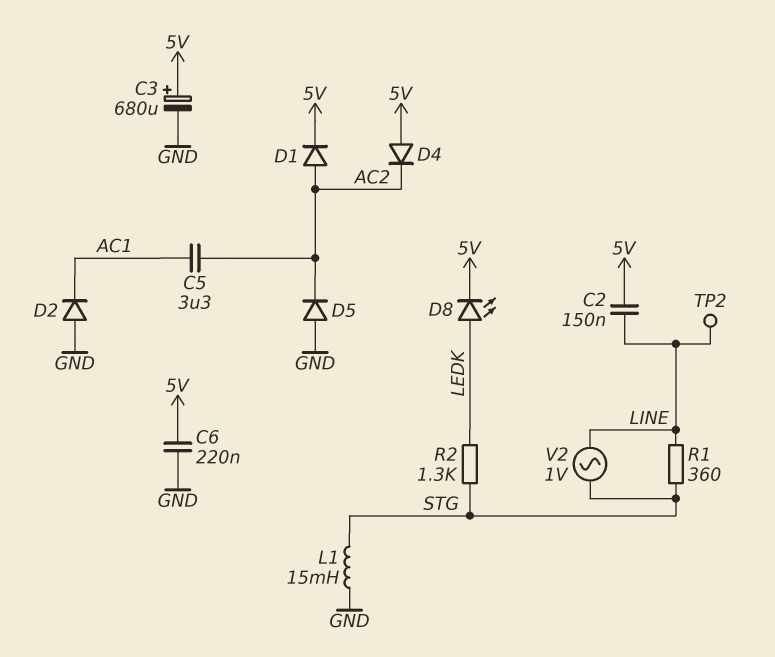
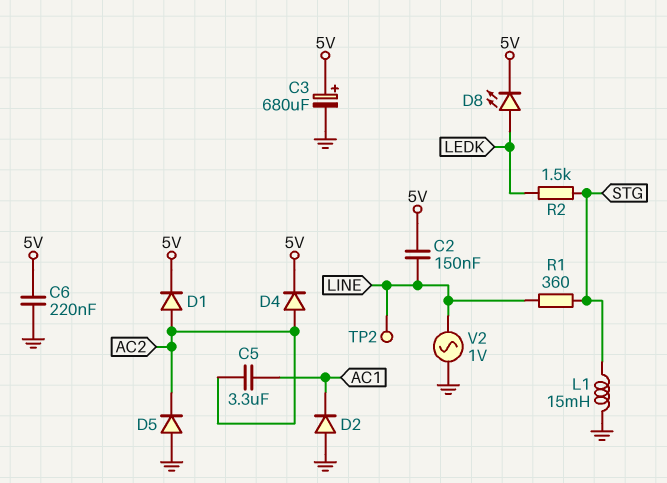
D4: diode (A 5V, K AC2) -> diode (A AC2, K 5V)
R2: 1.3k (LEDK, STG) -> 1.5k (LEDK, STG)
V2: AC 1V (LINE, STG) -> AC 1V (GND, LINE)

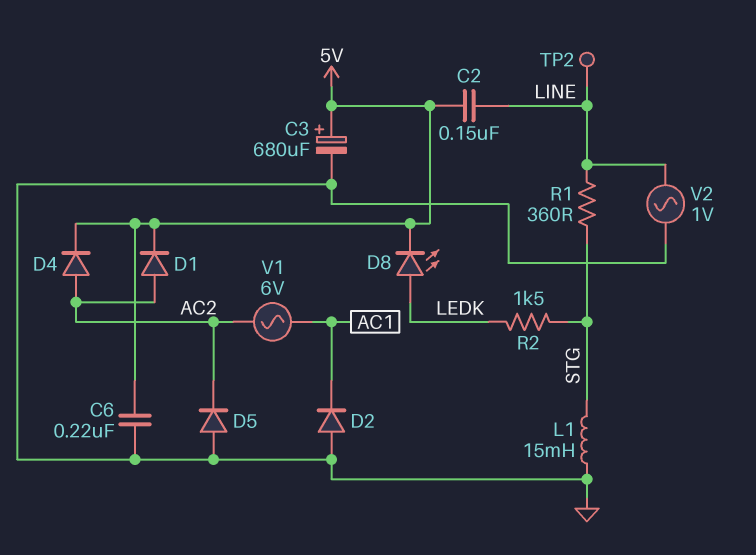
C5: 3.3uF (AC1, AC2) -> none
V1: none -> AC 6V (AC1, AC2)

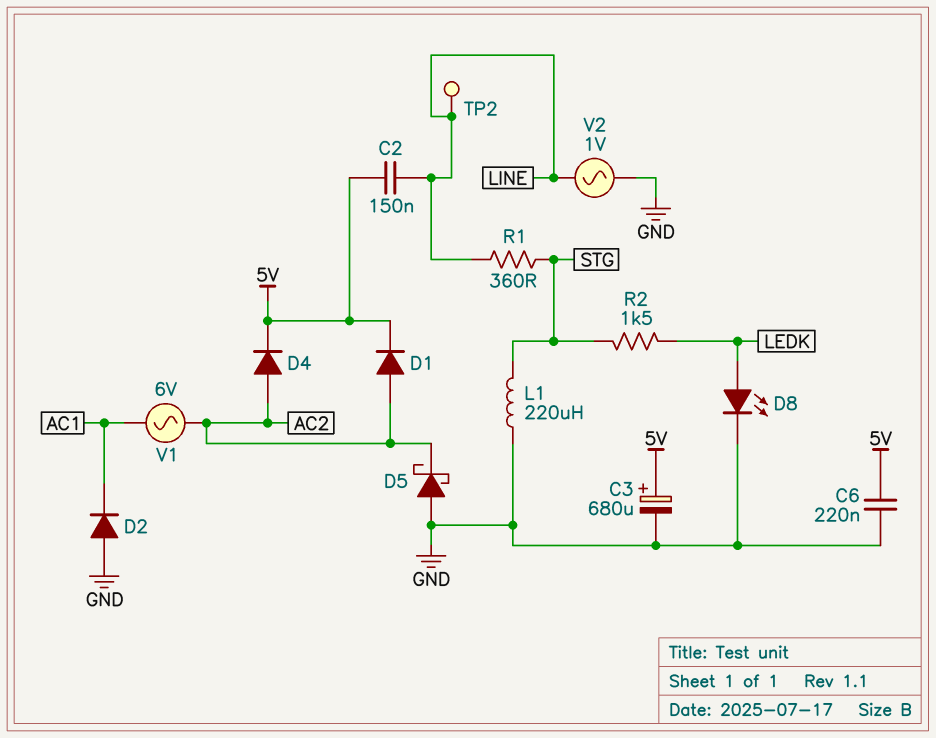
D5: diode (A GND, K AC2) -> schottky (A GND, K AC2)
D8: LED (A LEDK, K 5V) -> LED (A LEDK, K GND)
L1: 15mH (GND, STG) -> 220uH (GND, STG)

